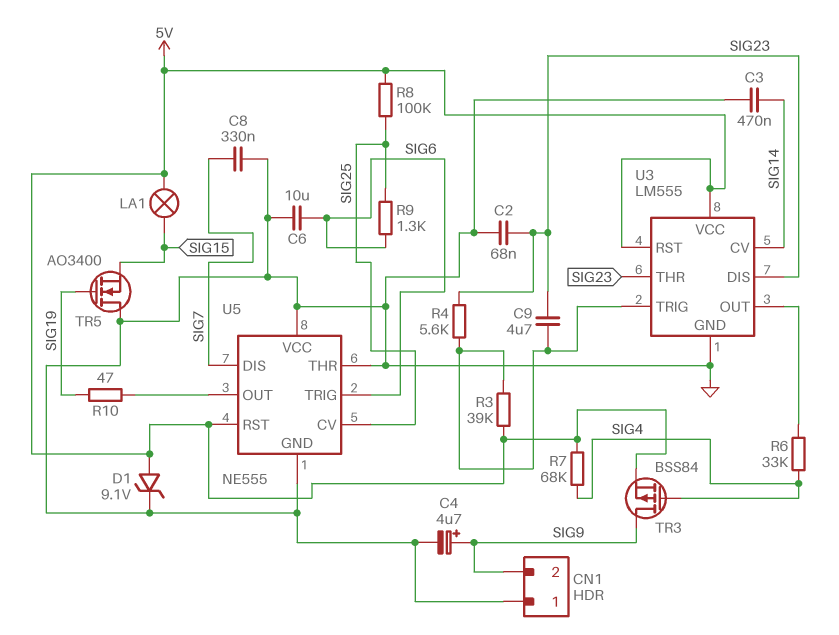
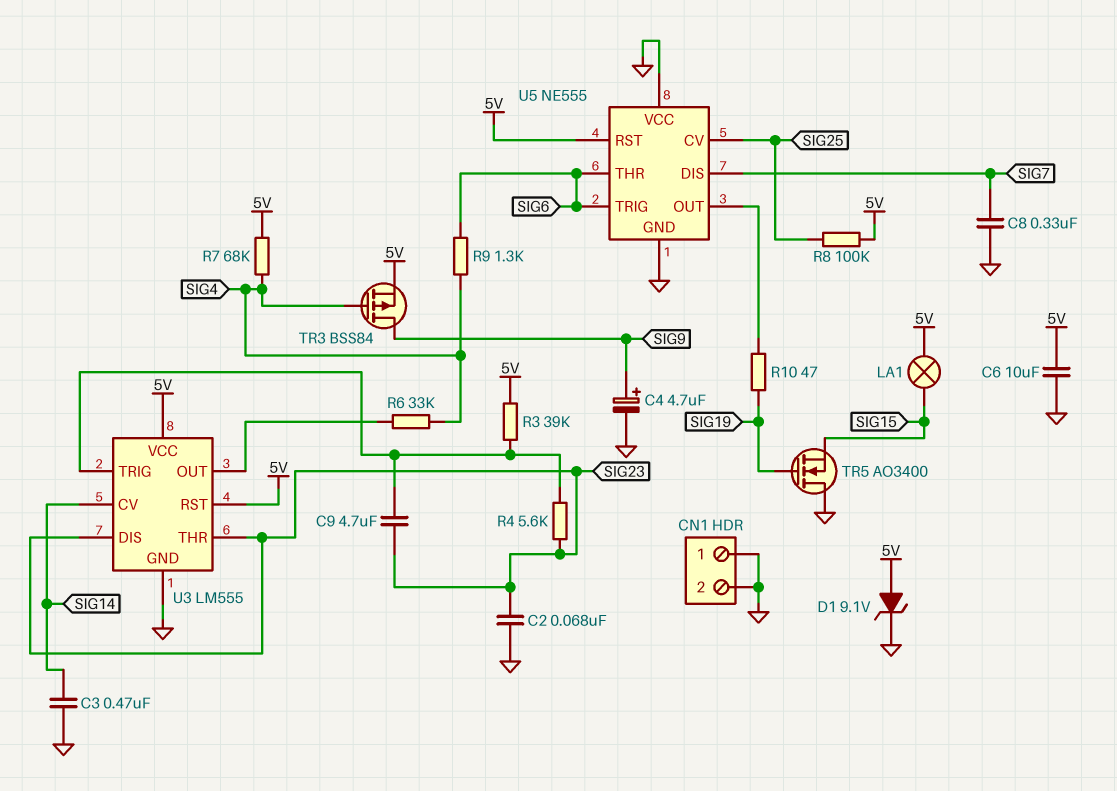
C6: 10uF (GND, SIG6) -> 10uF (5V, GND)
CN1 pin 2: SIG9 -> GND
R9: 1.3k (SIG6, SIG25) -> 1.3k (SIG4, SIG6)
U5 pin THR: GND -> SIG6

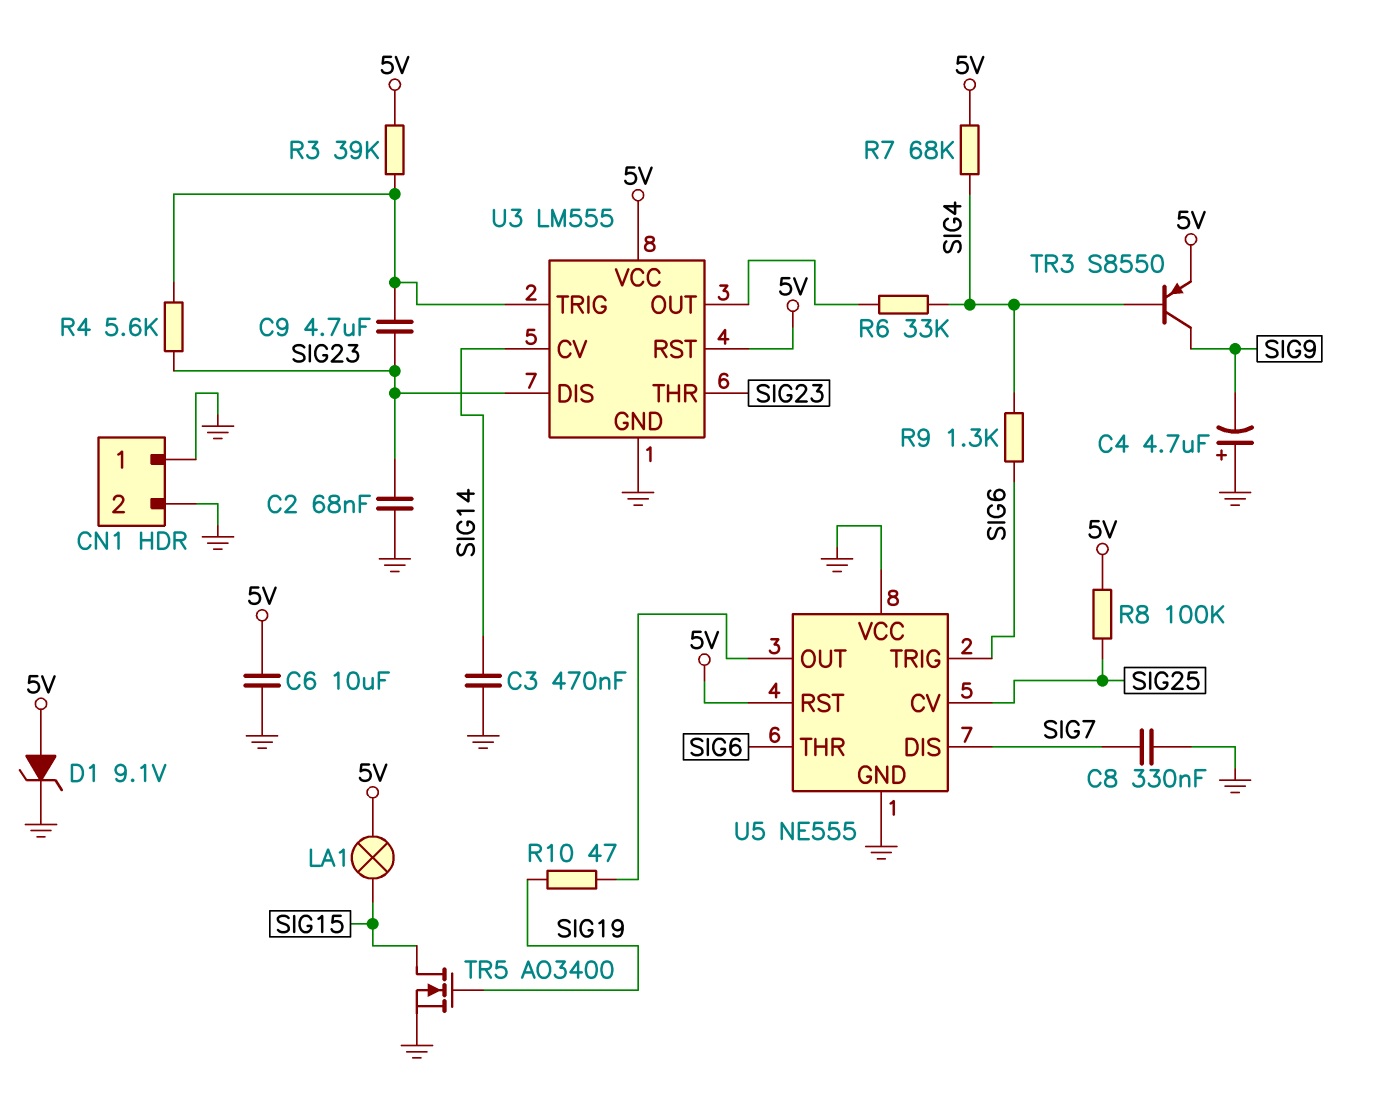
C4: 4.7uF (plus SIG9, minus GND) -> 4.7uF (plus GND, minus SIG9)
TR3: PMOS BSS84 (G SIG4, D SIG9, S 5V) -> PNP S8550 (B SIG4, C SIG9, E 5V)
TR5: NMOS AO3400 (G SIG19, D GND, S SIG15) -> NMOS AO3400 (G SIG19, D SIG15, S GND)

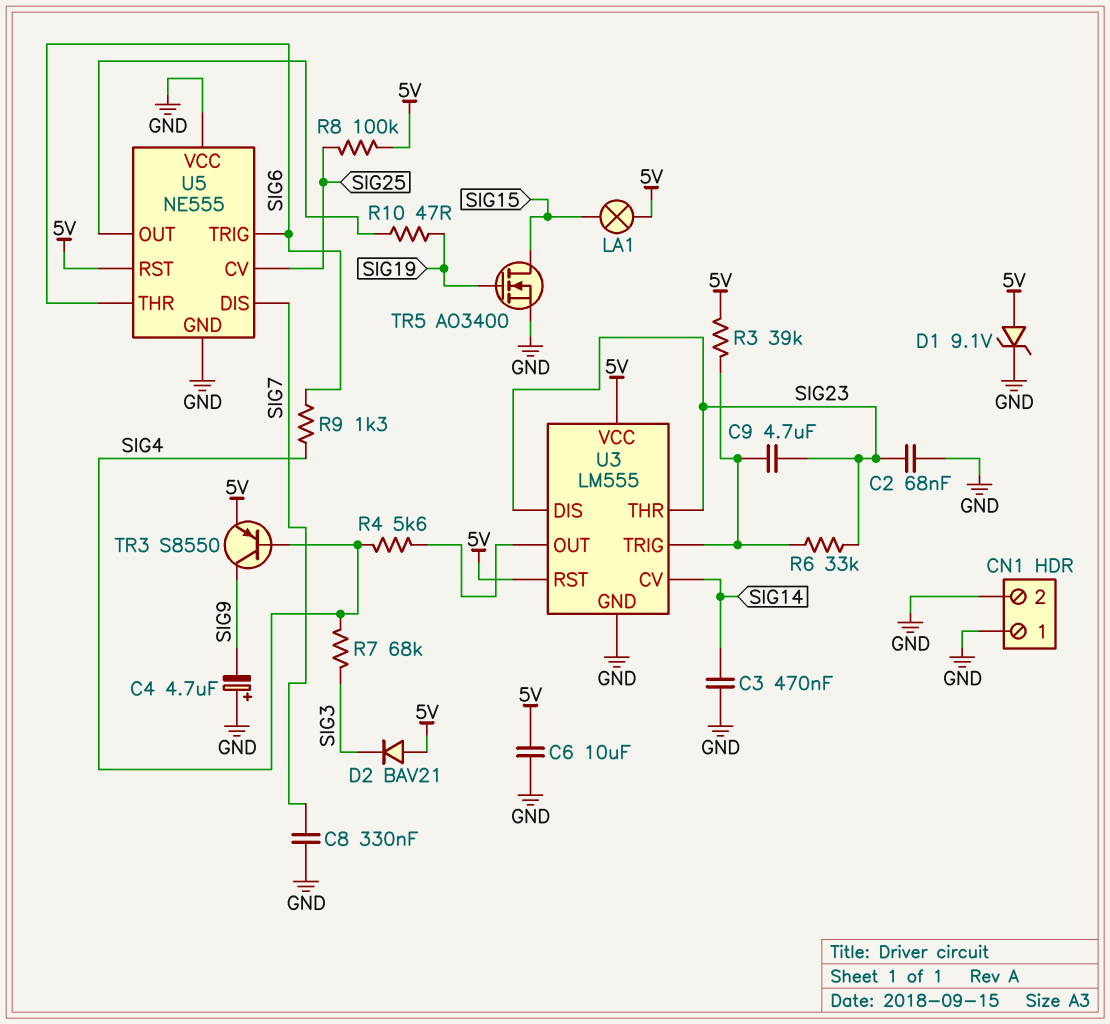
D2: none -> diode BAV21 (A 5V, K SIG3)
R4: 5.6k (SIG23, U3/TRIG) -> 5.6k (SIG4, U3/OUT)
R6: 33k (SIG4, U3/OUT) -> 33k (SIG23, U3/TRIG)
R7: 68k (5V, SIG4) -> 68k (SIG3, SIG4)

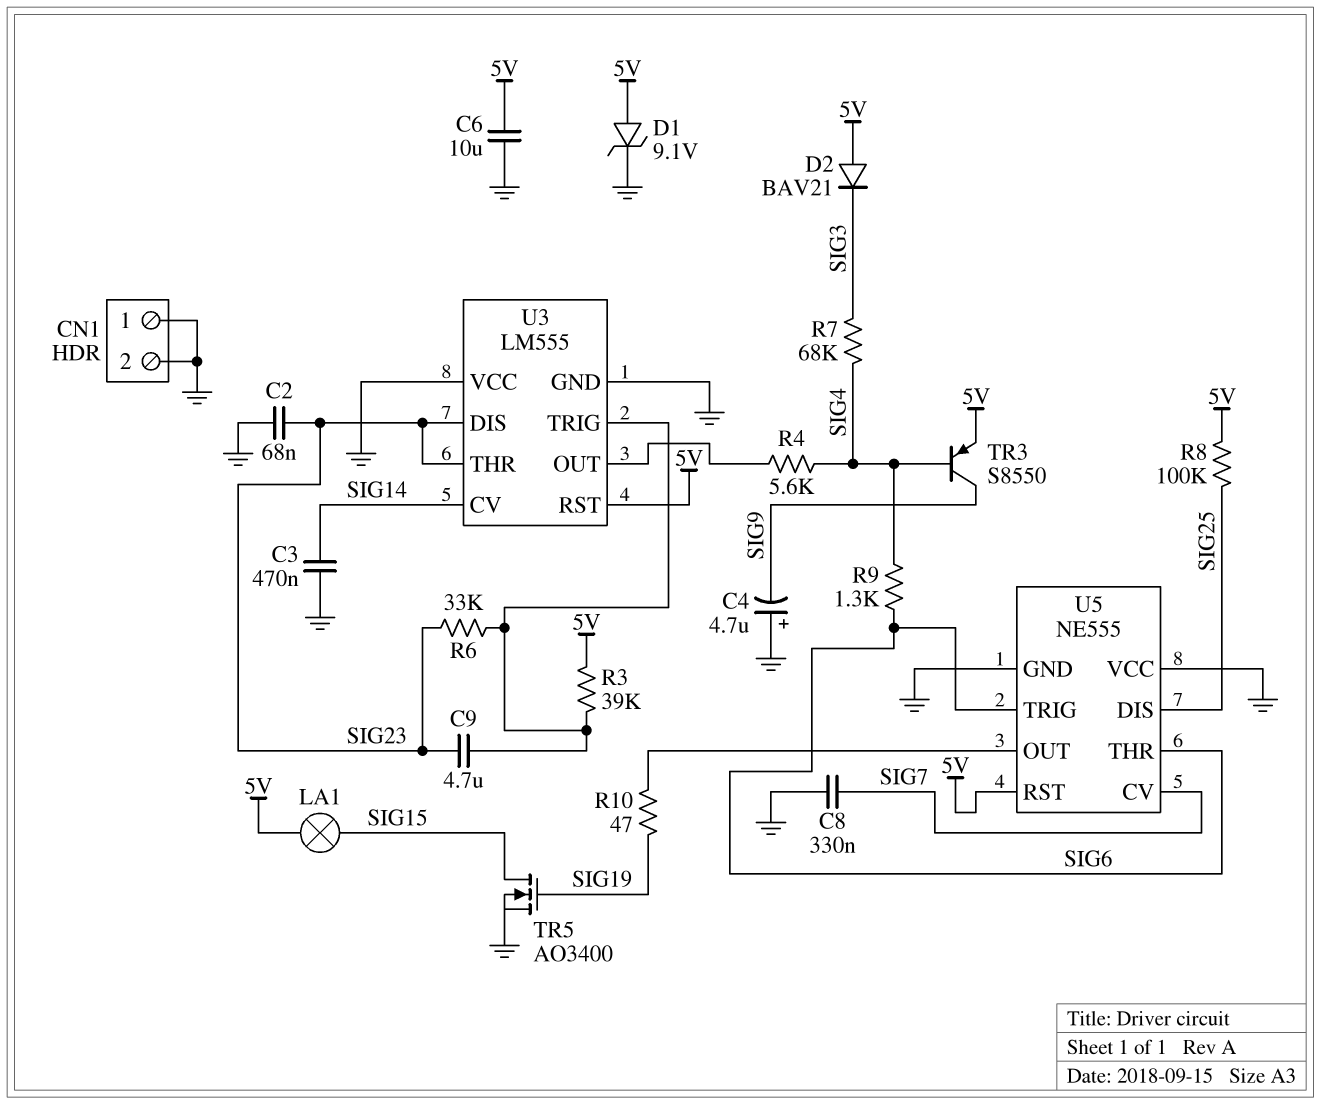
U3 pin VCC: 5V -> GND
U5 pin CV: SIG25 -> SIG7
U5 pin DIS: SIG7 -> SIG25

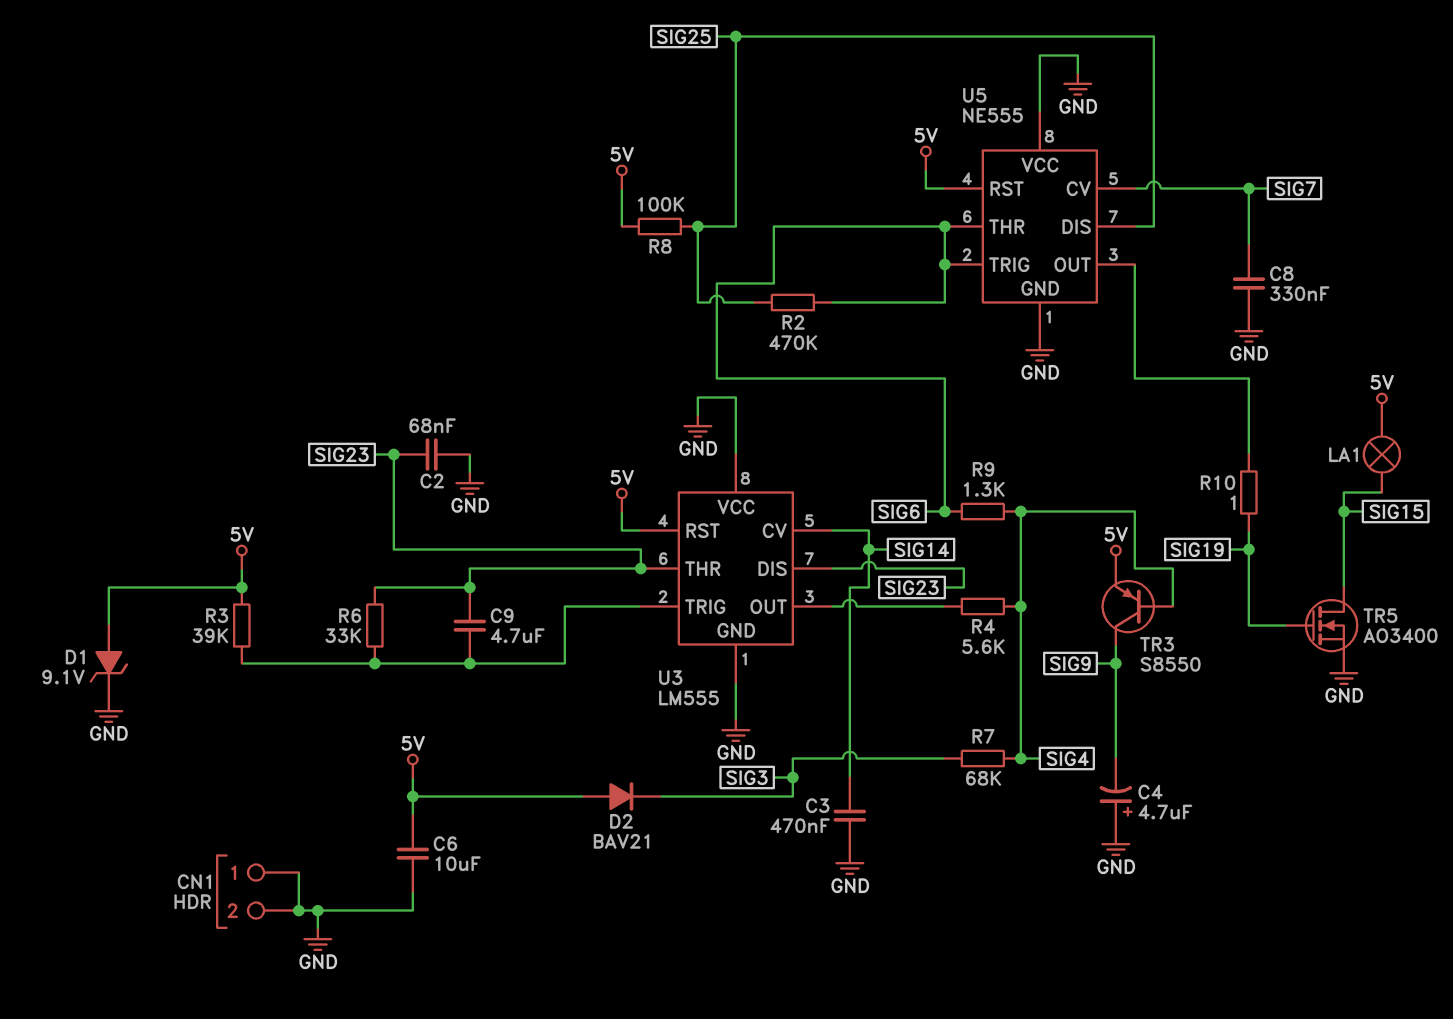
R2: none -> 470k (SIG6, SIG25)
R10: 47 (SIG19, U5/OUT) -> 1 (SIG19, U5/OUT)

